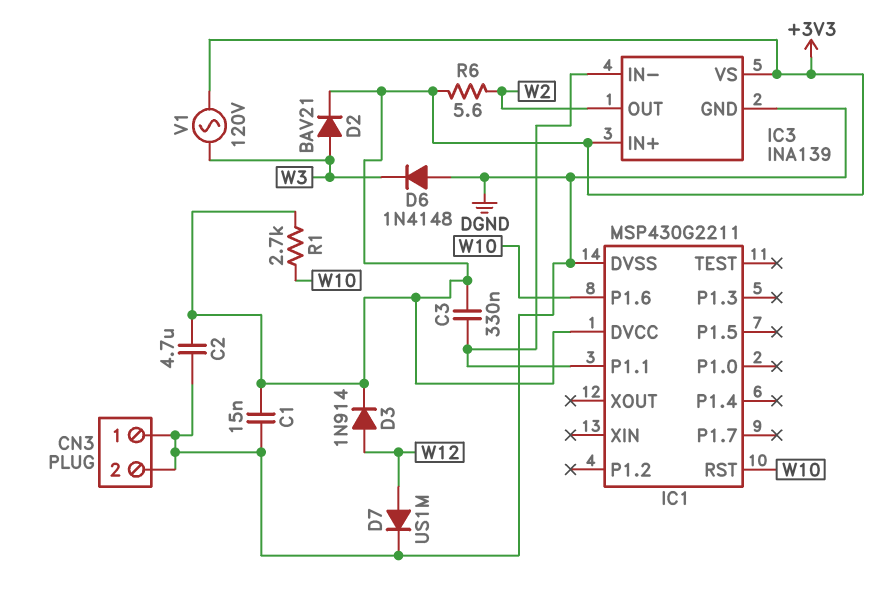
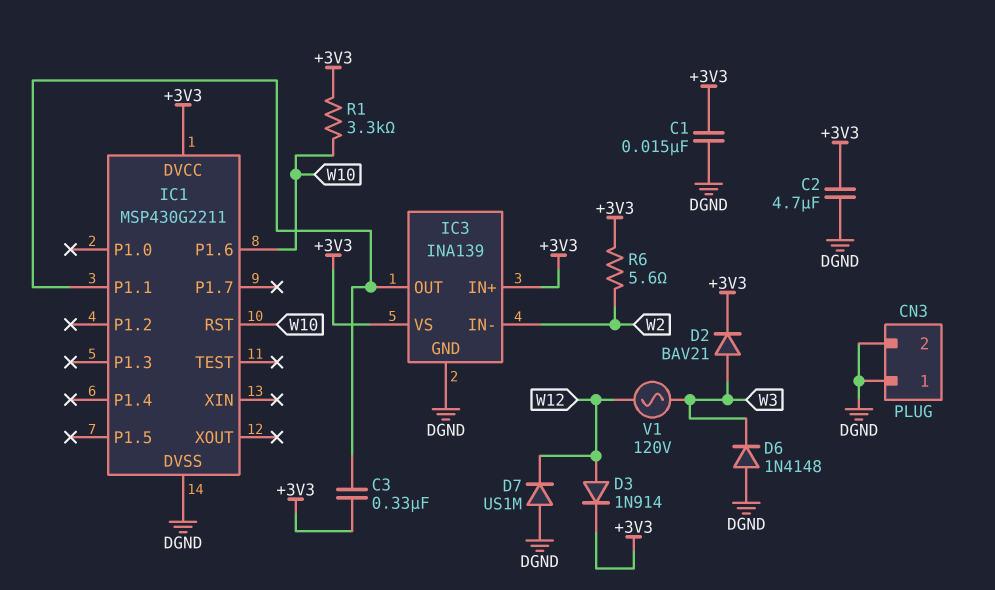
D7: diode US1M (A W12, K DGND) -> diode US1M (A DGND, K W12)
IC3 pin IN-: IC1/P1.1 -> W2
IC3 pin OUT: W2 -> IC1/P1.1
R1: 2.7k (+3V3, W10) -> 3.3k (+3V3, W10)
V1: AC 120V (+3V3, W3) -> AC 120V (W3, W12)

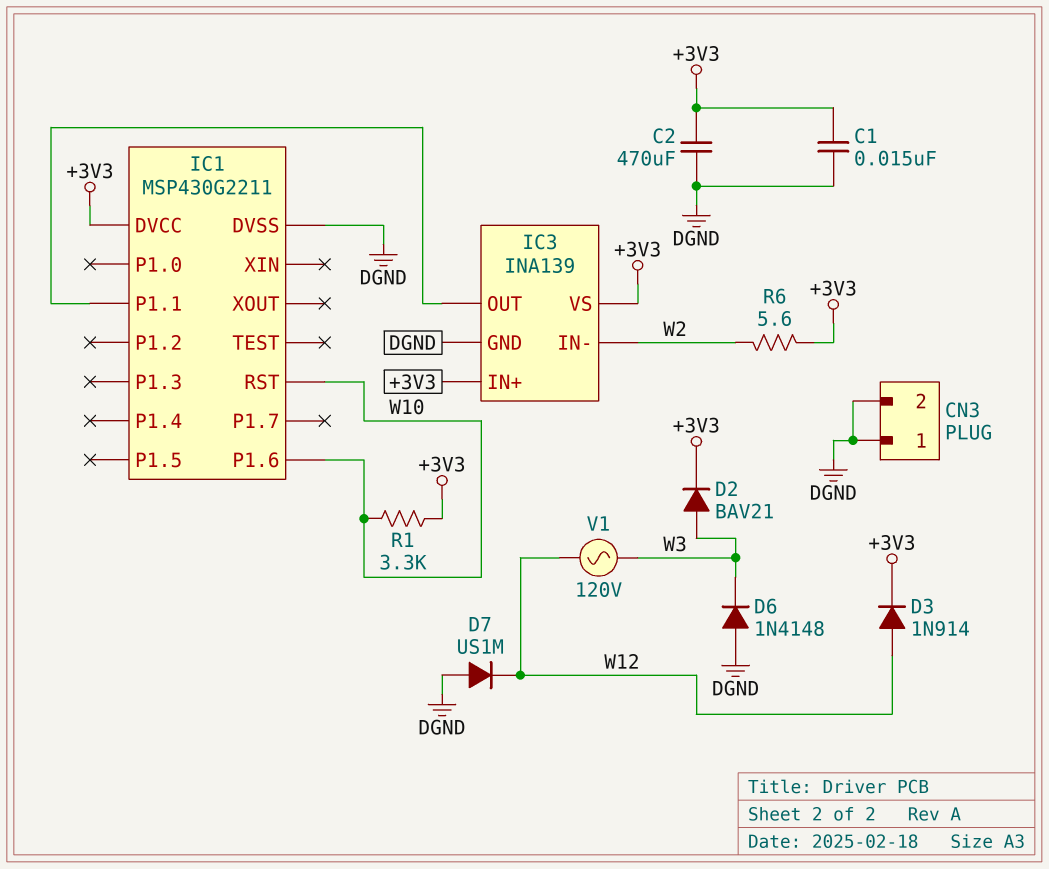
C2: 4.7uF (+3V3, DGND) -> 470uF (+3V3, DGND)
C3: 330nF (+3V3, IC1/P1.1) -> none

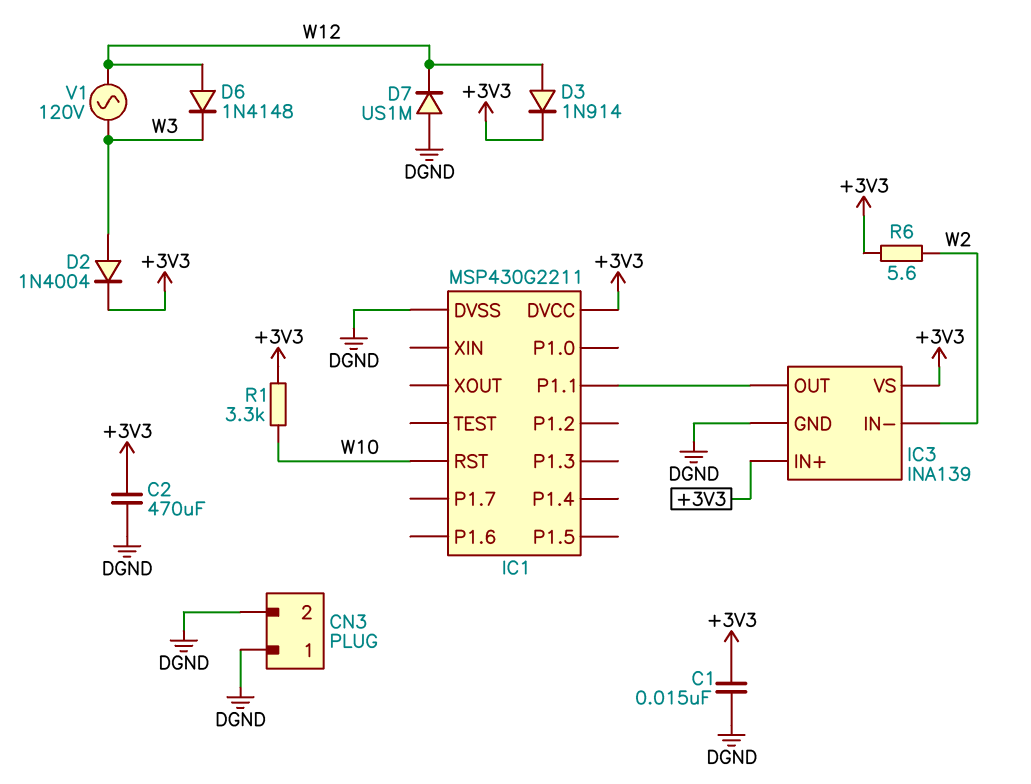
D2: diode BAV21 (A W3, K +3V3) -> diode 1N4004 (A W3, K +3V3)
D6: diode 1N4148 (A DGND, K W3) -> diode 1N4148 (A W12, K W3)
IC1 pin P1.6: W10 -> none

